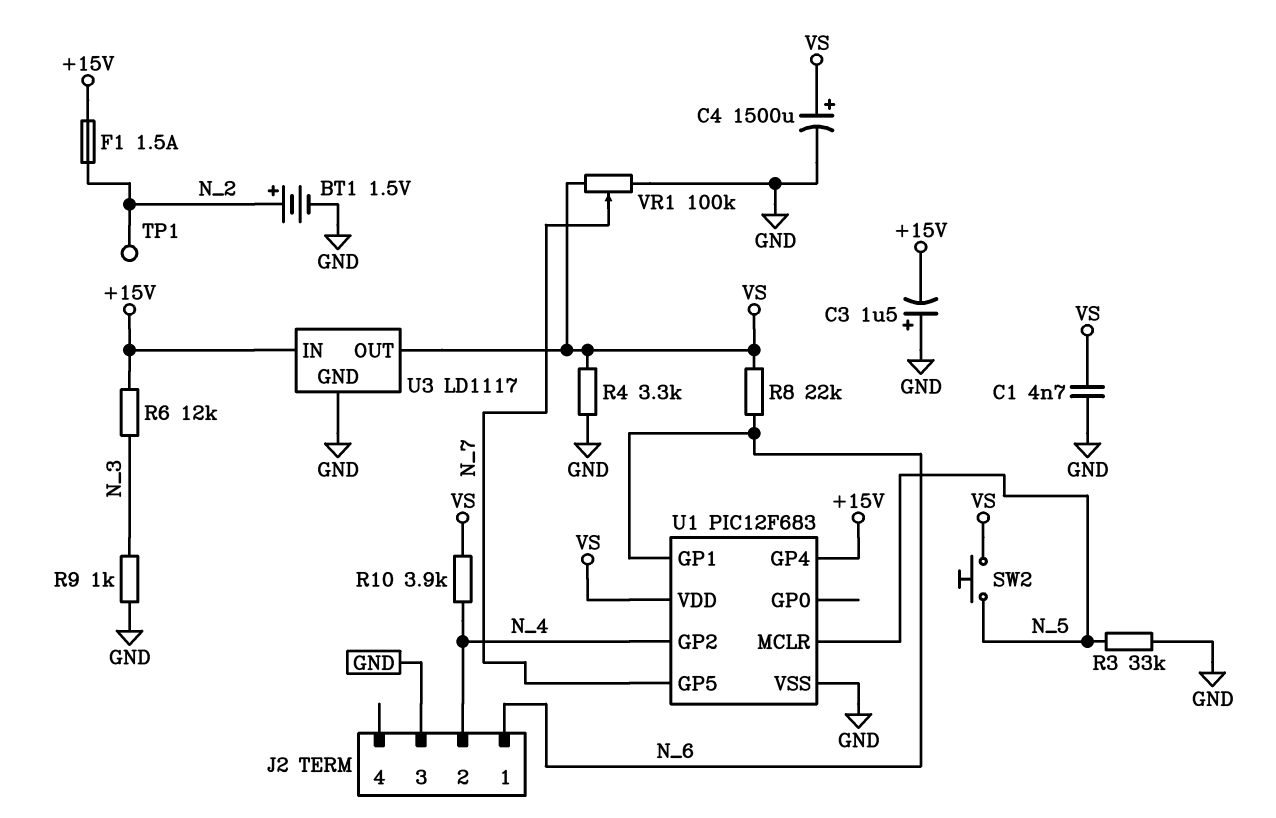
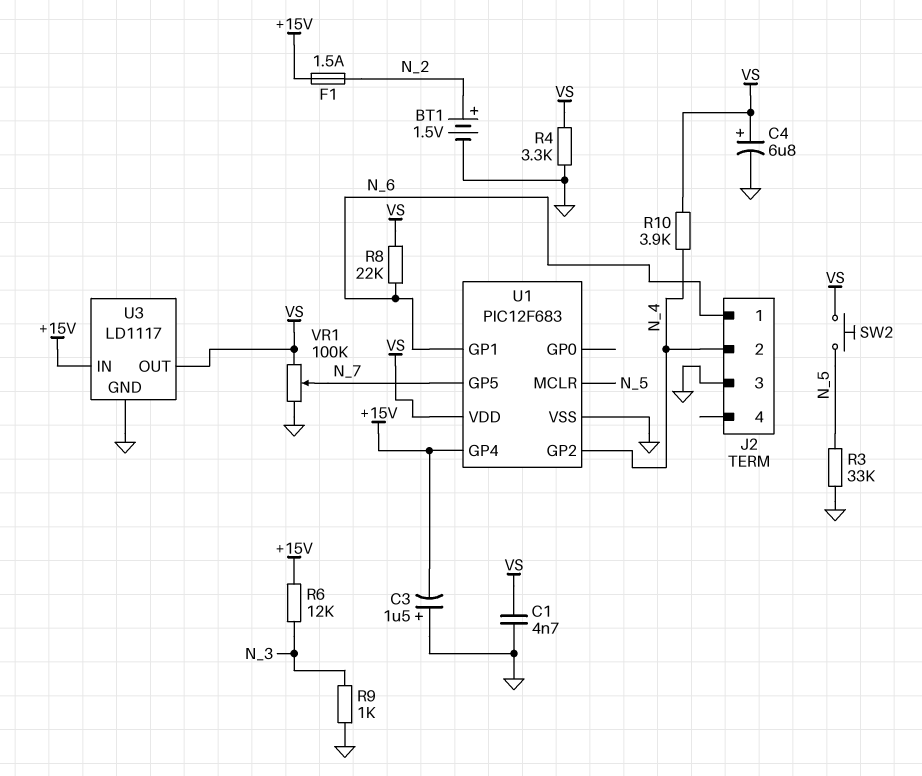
C4: 1500uF (plus VS, minus GND) -> 6.8uF (plus VS, minus GND)
TP1: test point (N_2) -> none

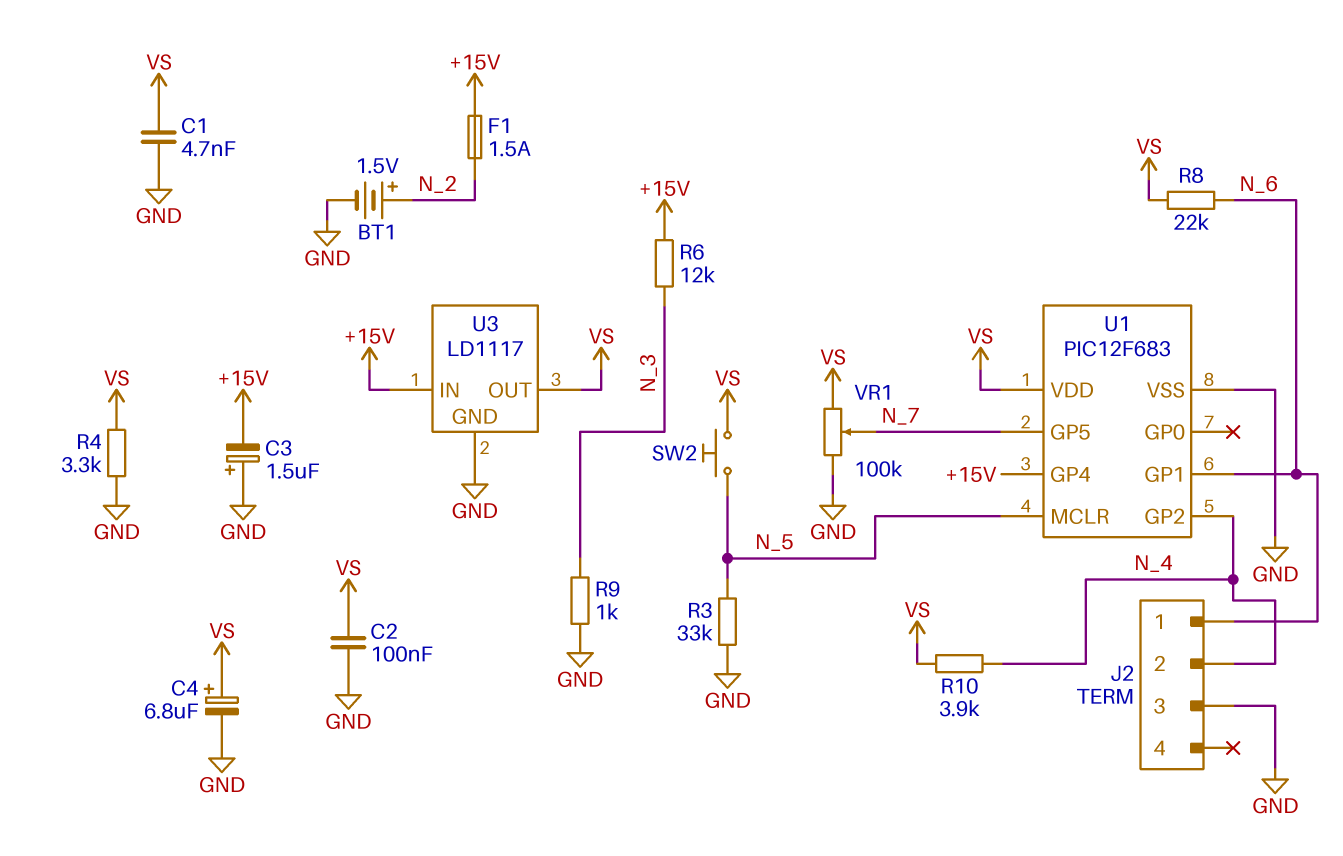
C2: none -> 100nF (GND, VS)

